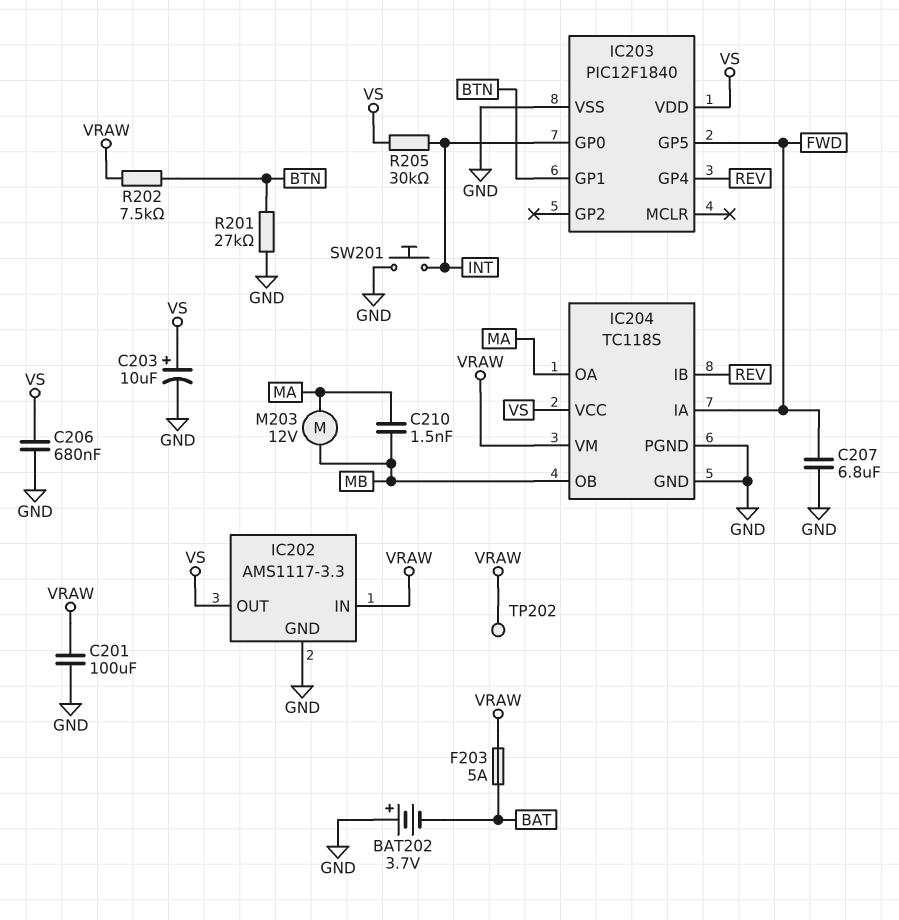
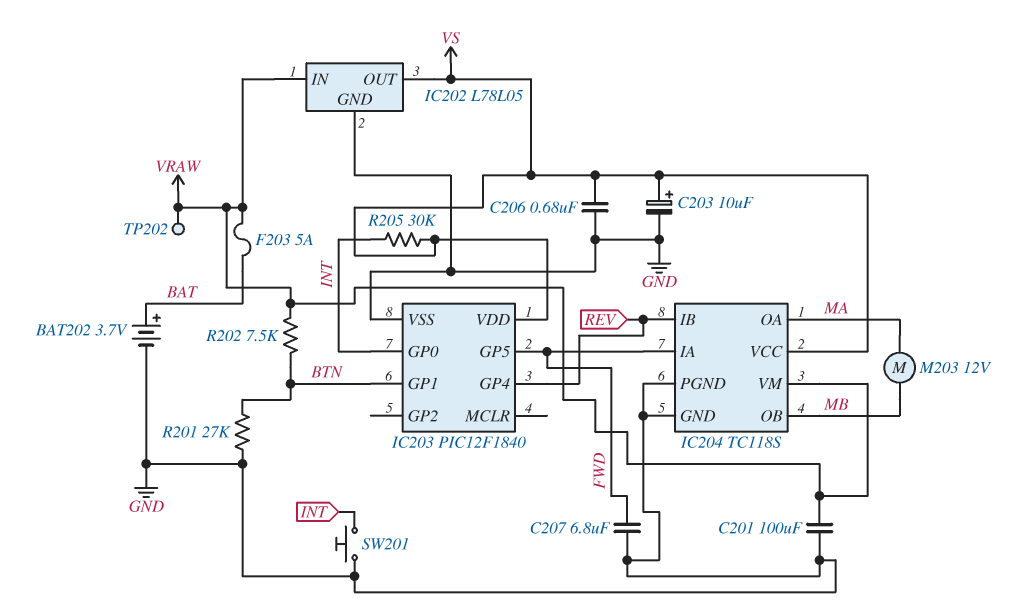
BAT202: 3.7V (plus GND, minus BAT) -> 3.7V (plus BAT, minus GND)
C210: 1.5nF (MA, MB) -> none
IC202: AMS1117-3.3 -> L78L05

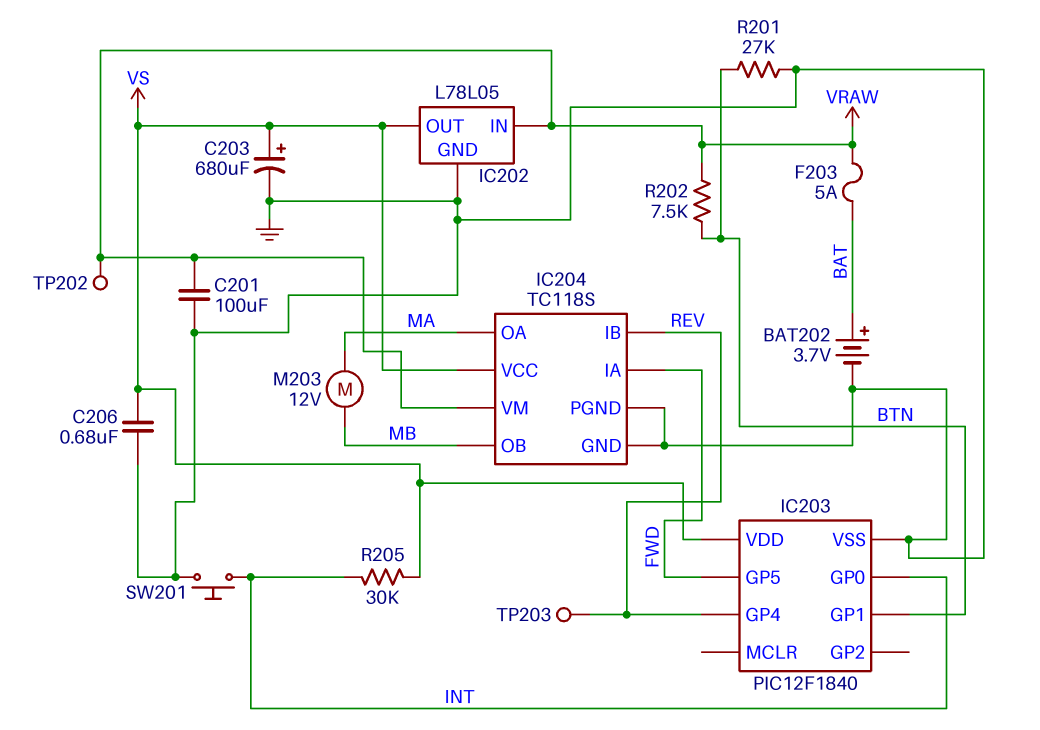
C203: 10uF (plus VS, minus GND) -> 680uF (plus VS, minus GND)
C207: 6.8uF (FWD, GND) -> none
TP203: none -> test point (REV)

